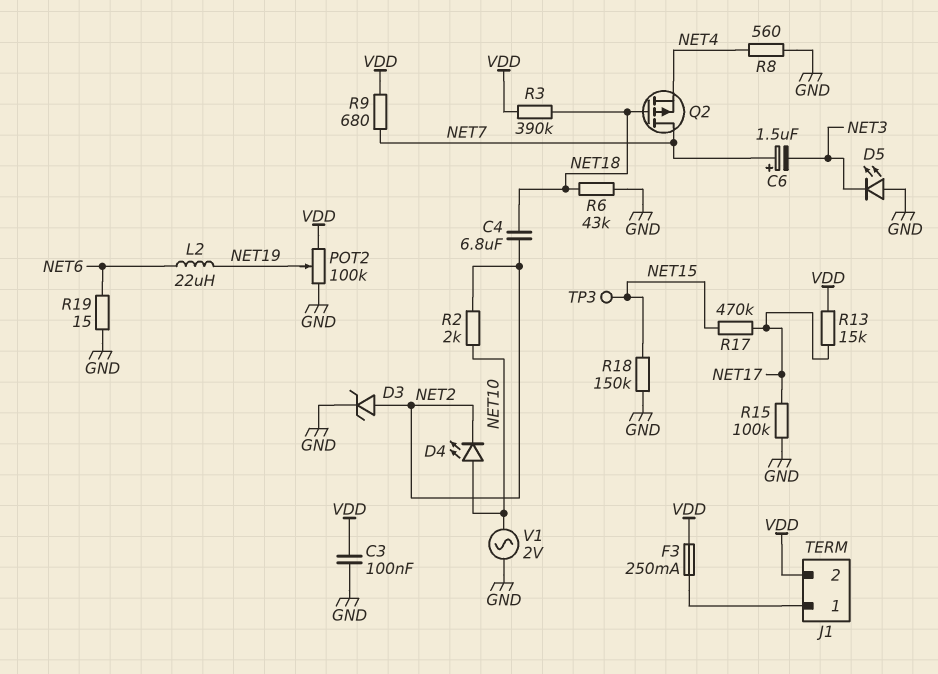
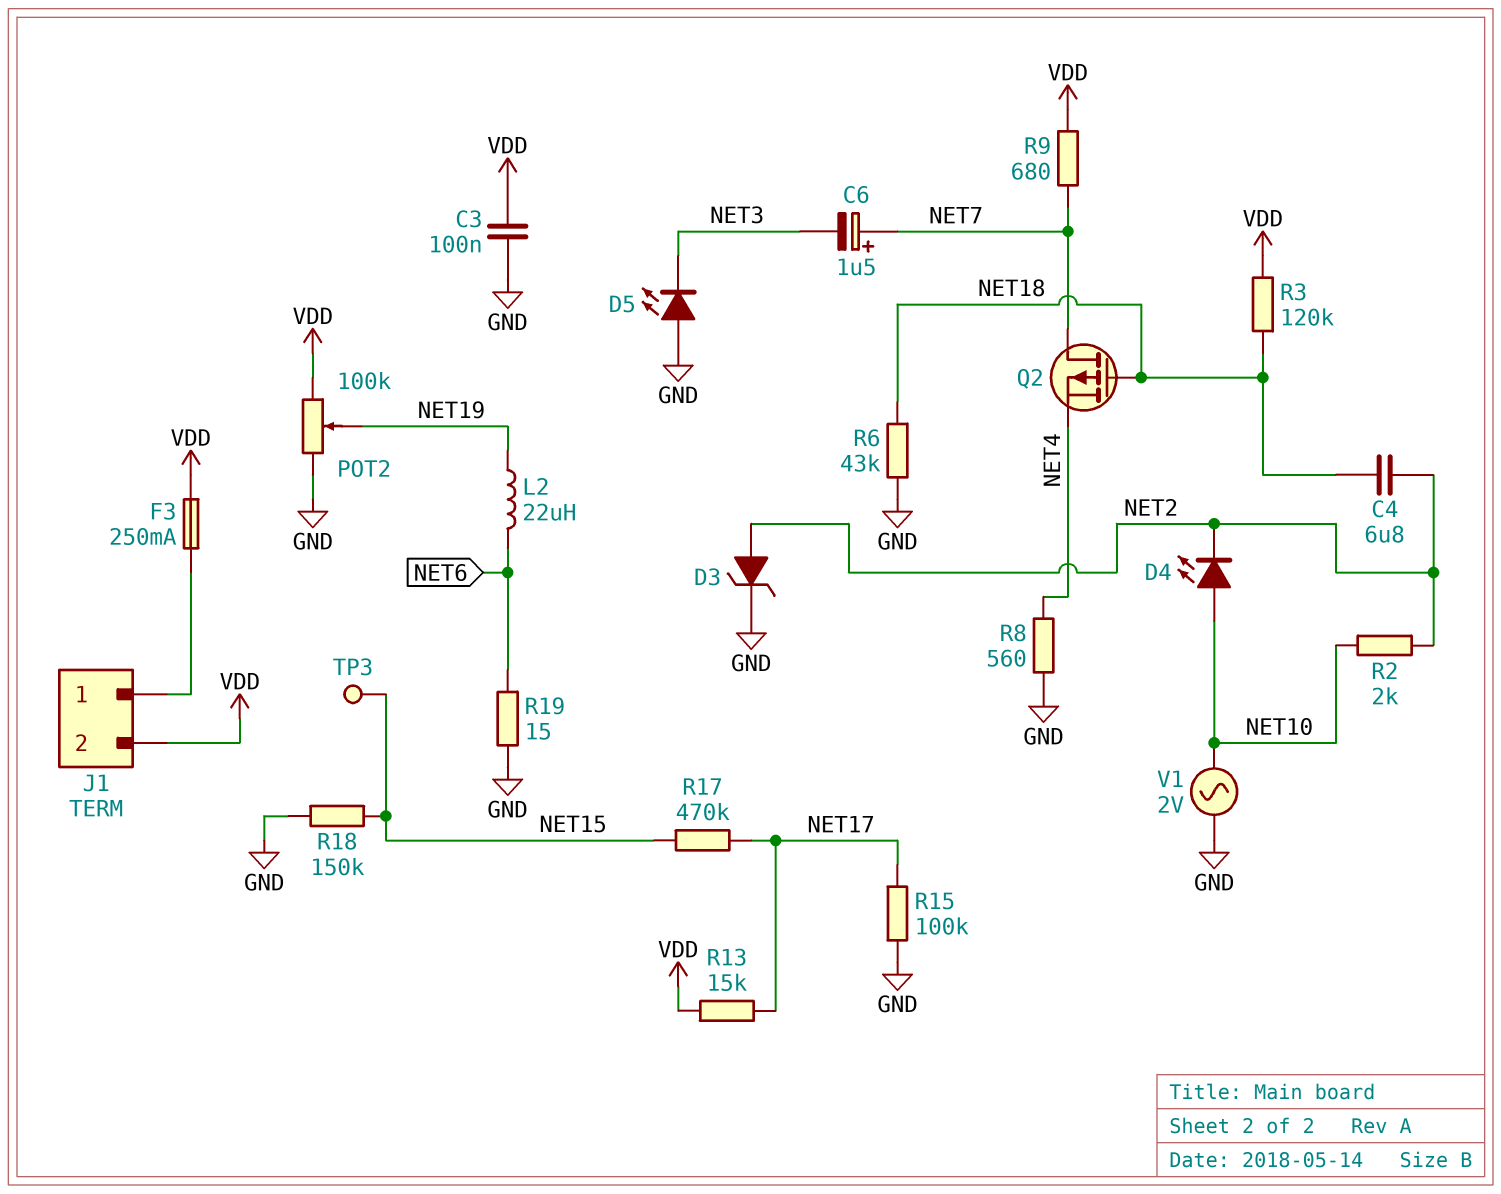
R3: 390k (NET18, VDD) -> 120k (NET18, VDD)

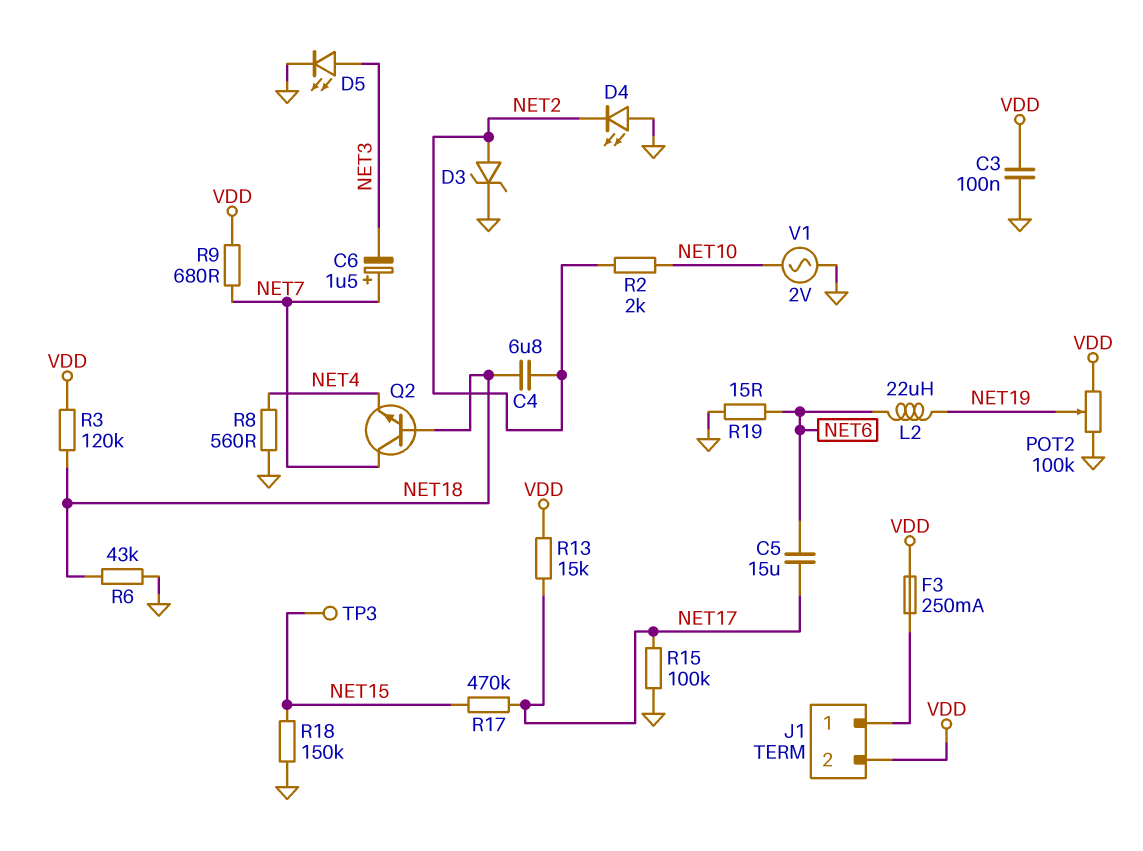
C5: none -> 15uF (NET6, NET17)
D4: LED (A NET10, K NET2) -> LED (A GND, K NET2)
D5: LED (A GND, K NET3) -> LED (A NET3, K GND)
Q2: PMOS (G NET18, D NET7, S NET4) -> NPN (B NET18, C NET7, E NET4)

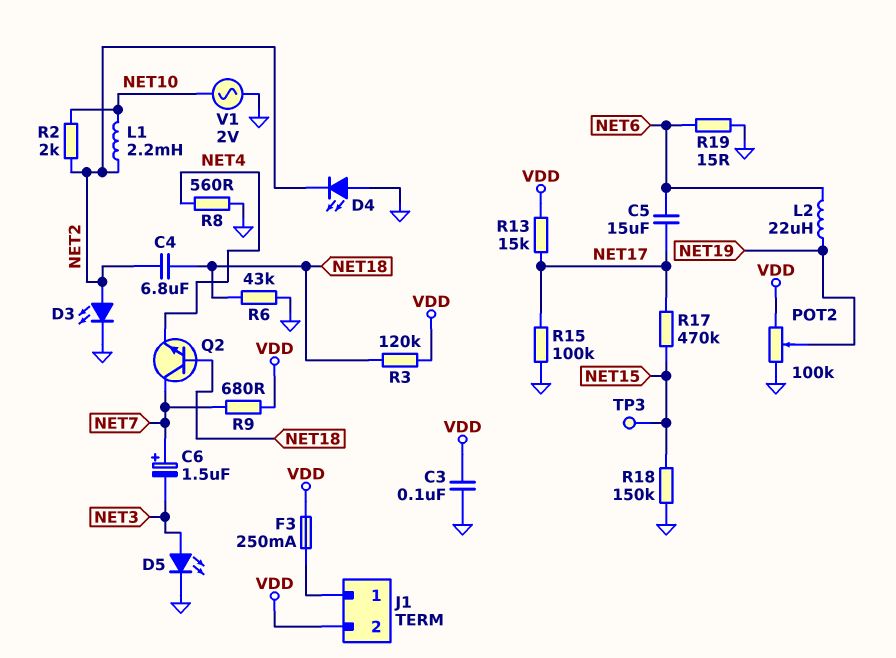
D3: zener (A NET2, K GND) -> LED (A NET2, K GND)
L1: none -> 2.2mH (NET2, NET10)

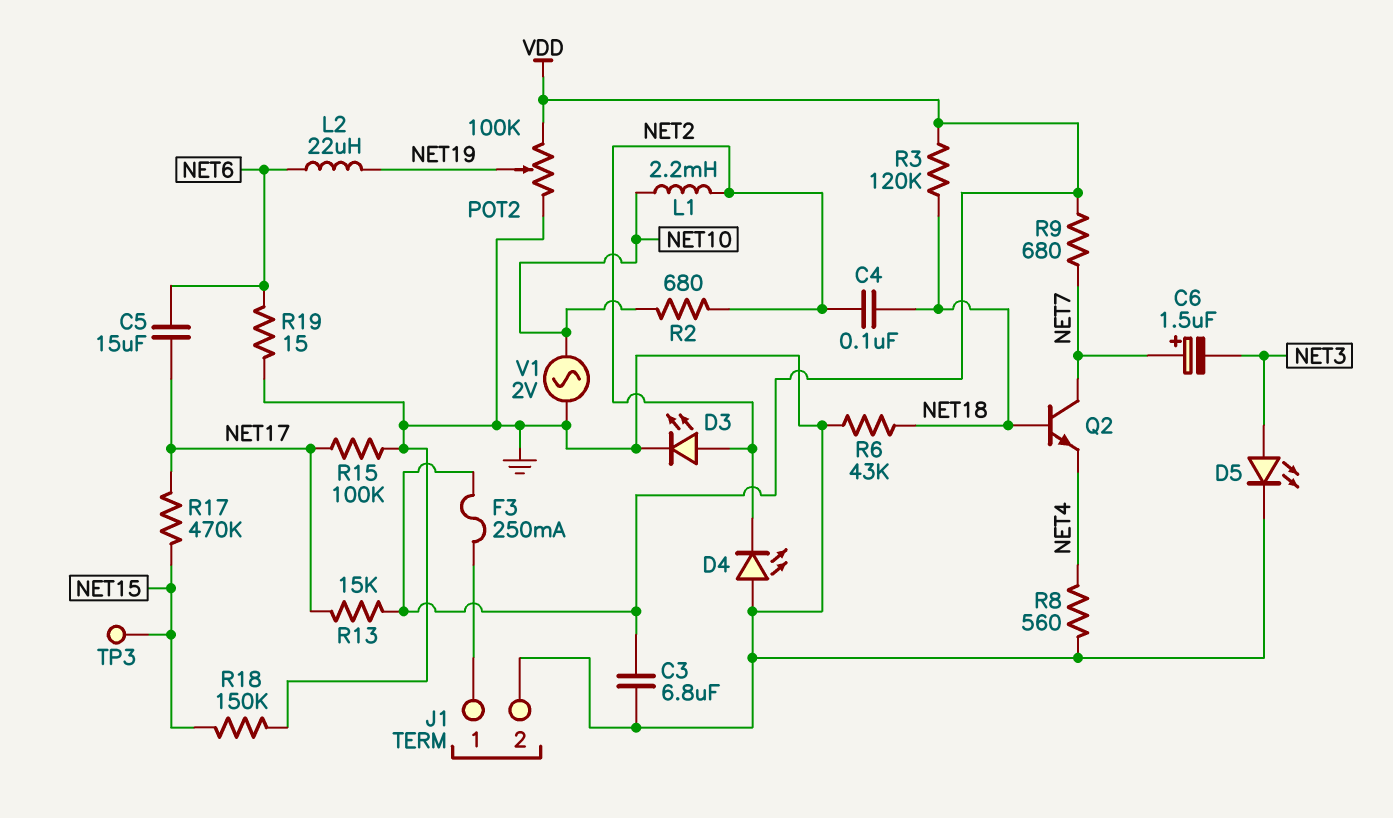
C3: 100nF (GND, VDD) -> 6.8uF (GND, VDD)
C4: 6.8uF (NET2, NET18) -> 100nF (NET2, NET18)
J1 pin 2: VDD -> GND
R2: 2k (NET2, NET10) -> 680 (NET2, NET10)

